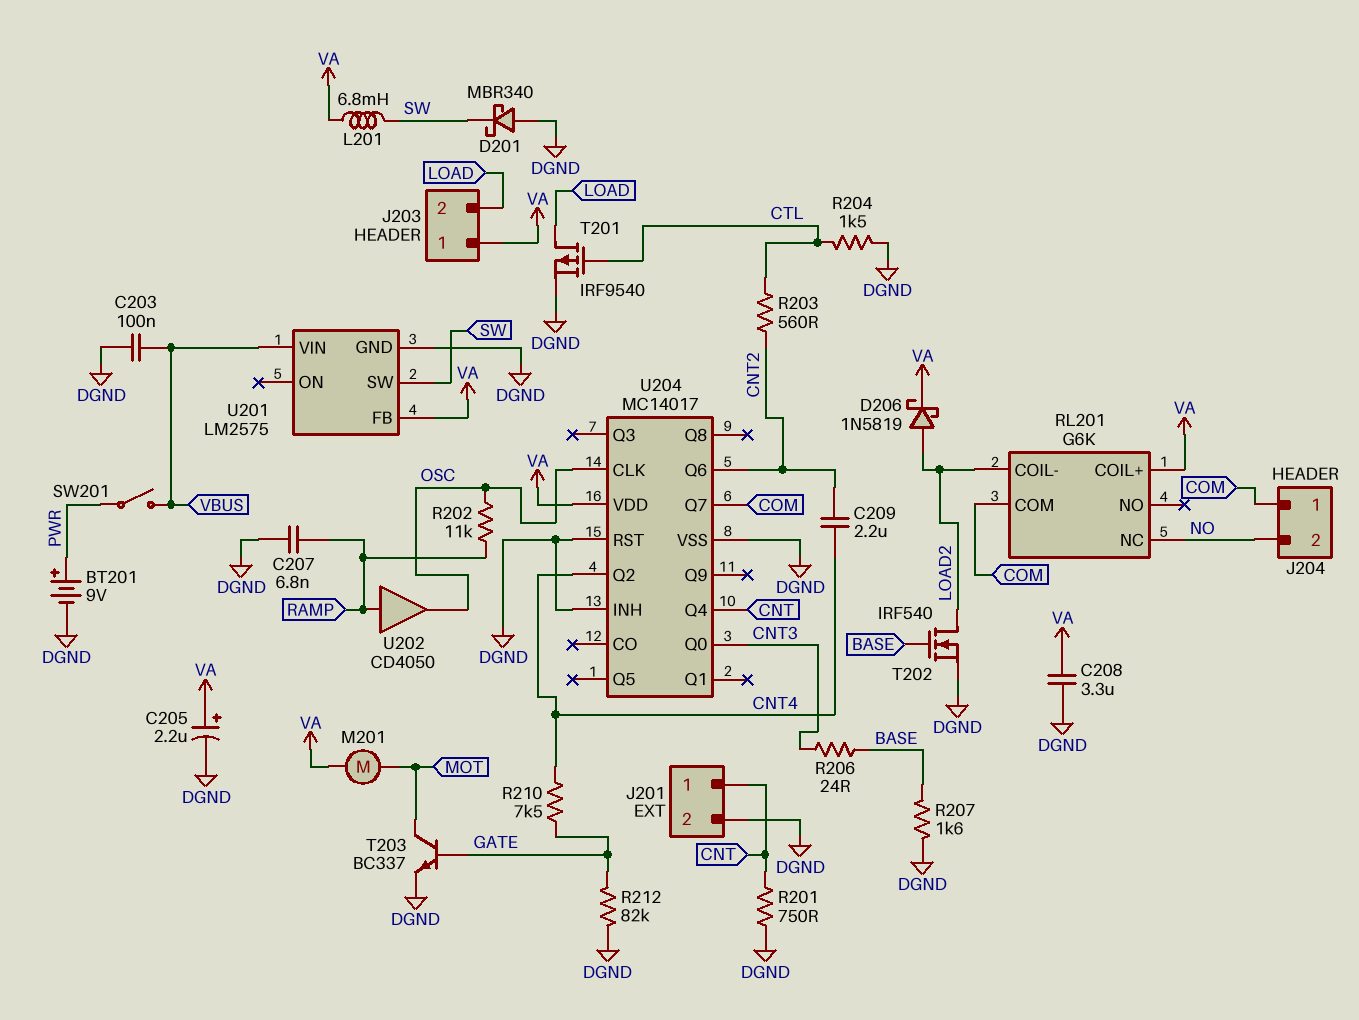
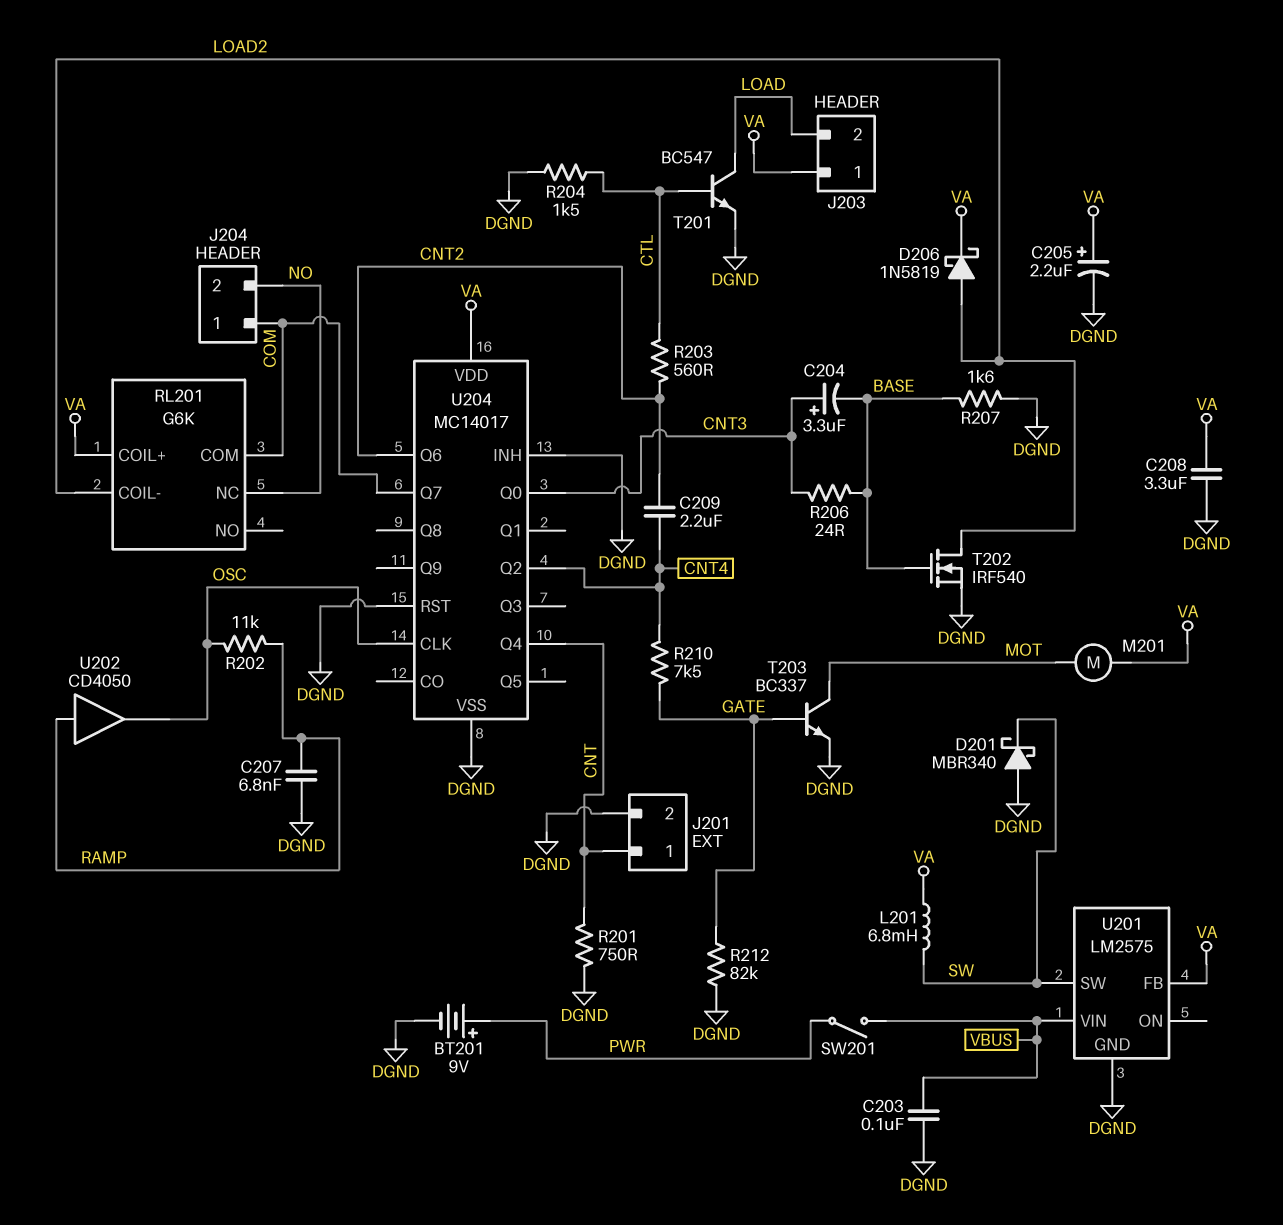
C204: none -> 3.3uF (plus CNT3, minus BASE)
T201: PMOS IRF9540 (G CTL, D LOAD, S DGND) -> NPN BC547 (B CTL, C LOAD, E DGND)

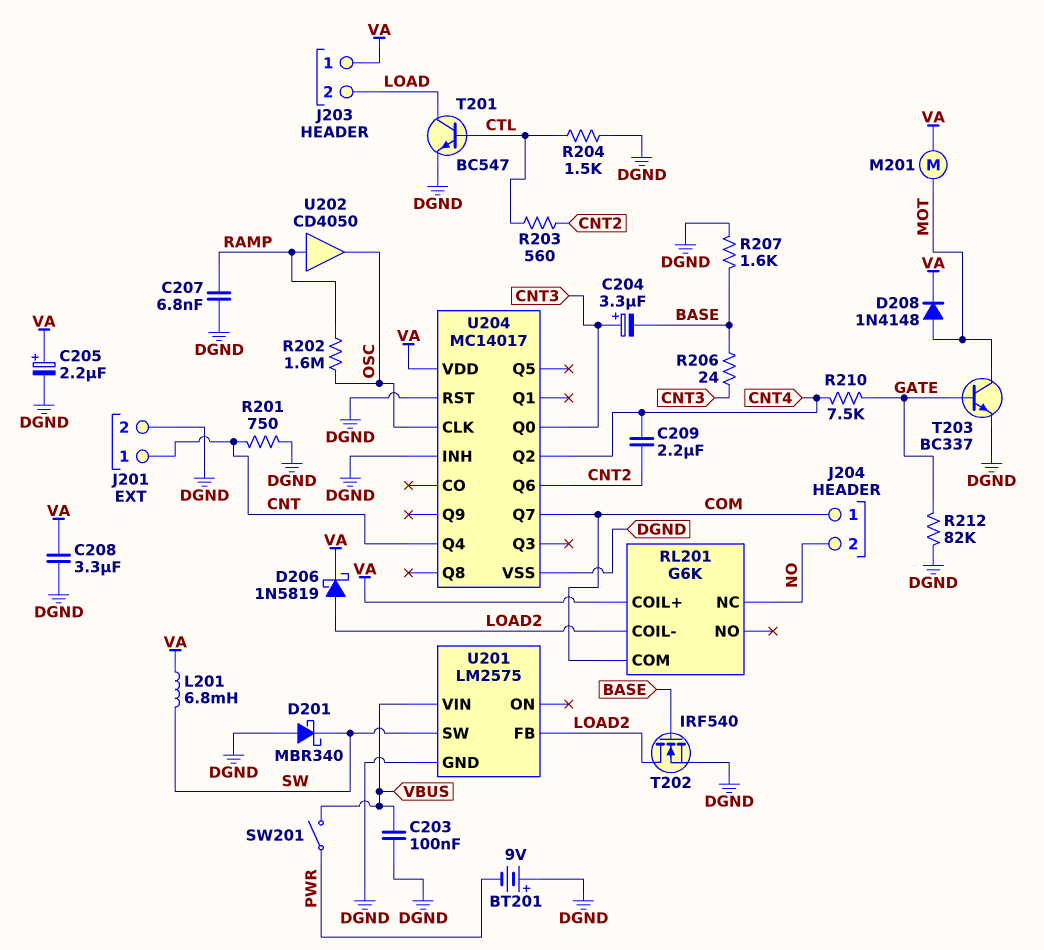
BT201: 9V (plus PWR, minus DGND) -> 9V (plus DGND, minus PWR)
D208: none -> diode 1N4148 (A MOT, K VA)
R202: 11k (OSC, RAMP) -> 1.6M (OSC, RAMP)
U201 pin FB: VA -> LOAD2

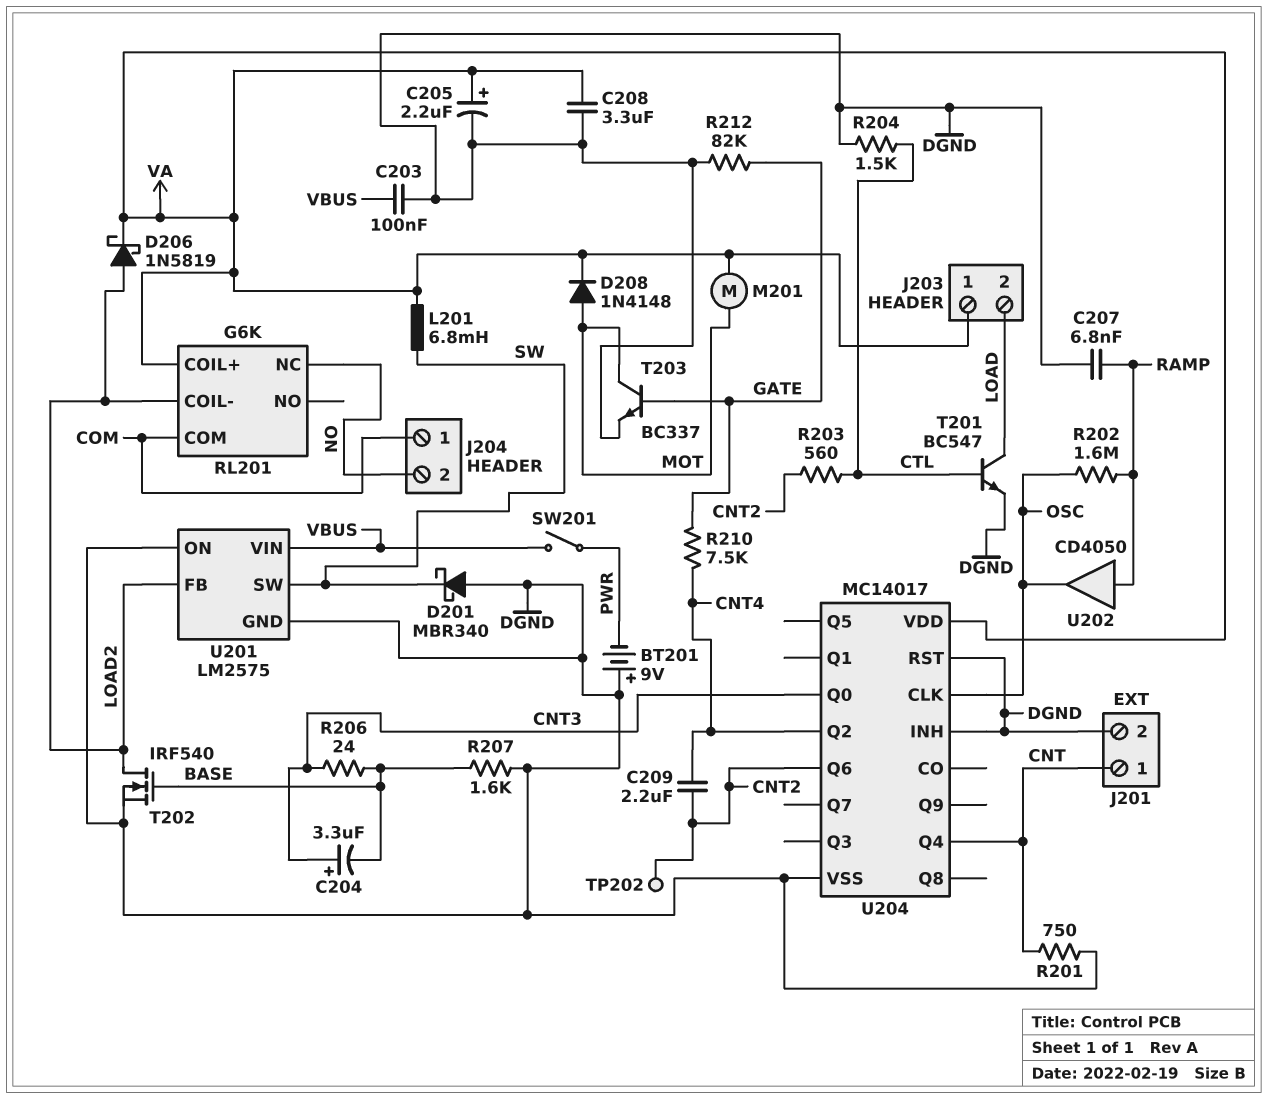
TP202: none -> test point (CNT2)
U201 pin ON: none -> DGND
U204 pin Q7: COM -> none

